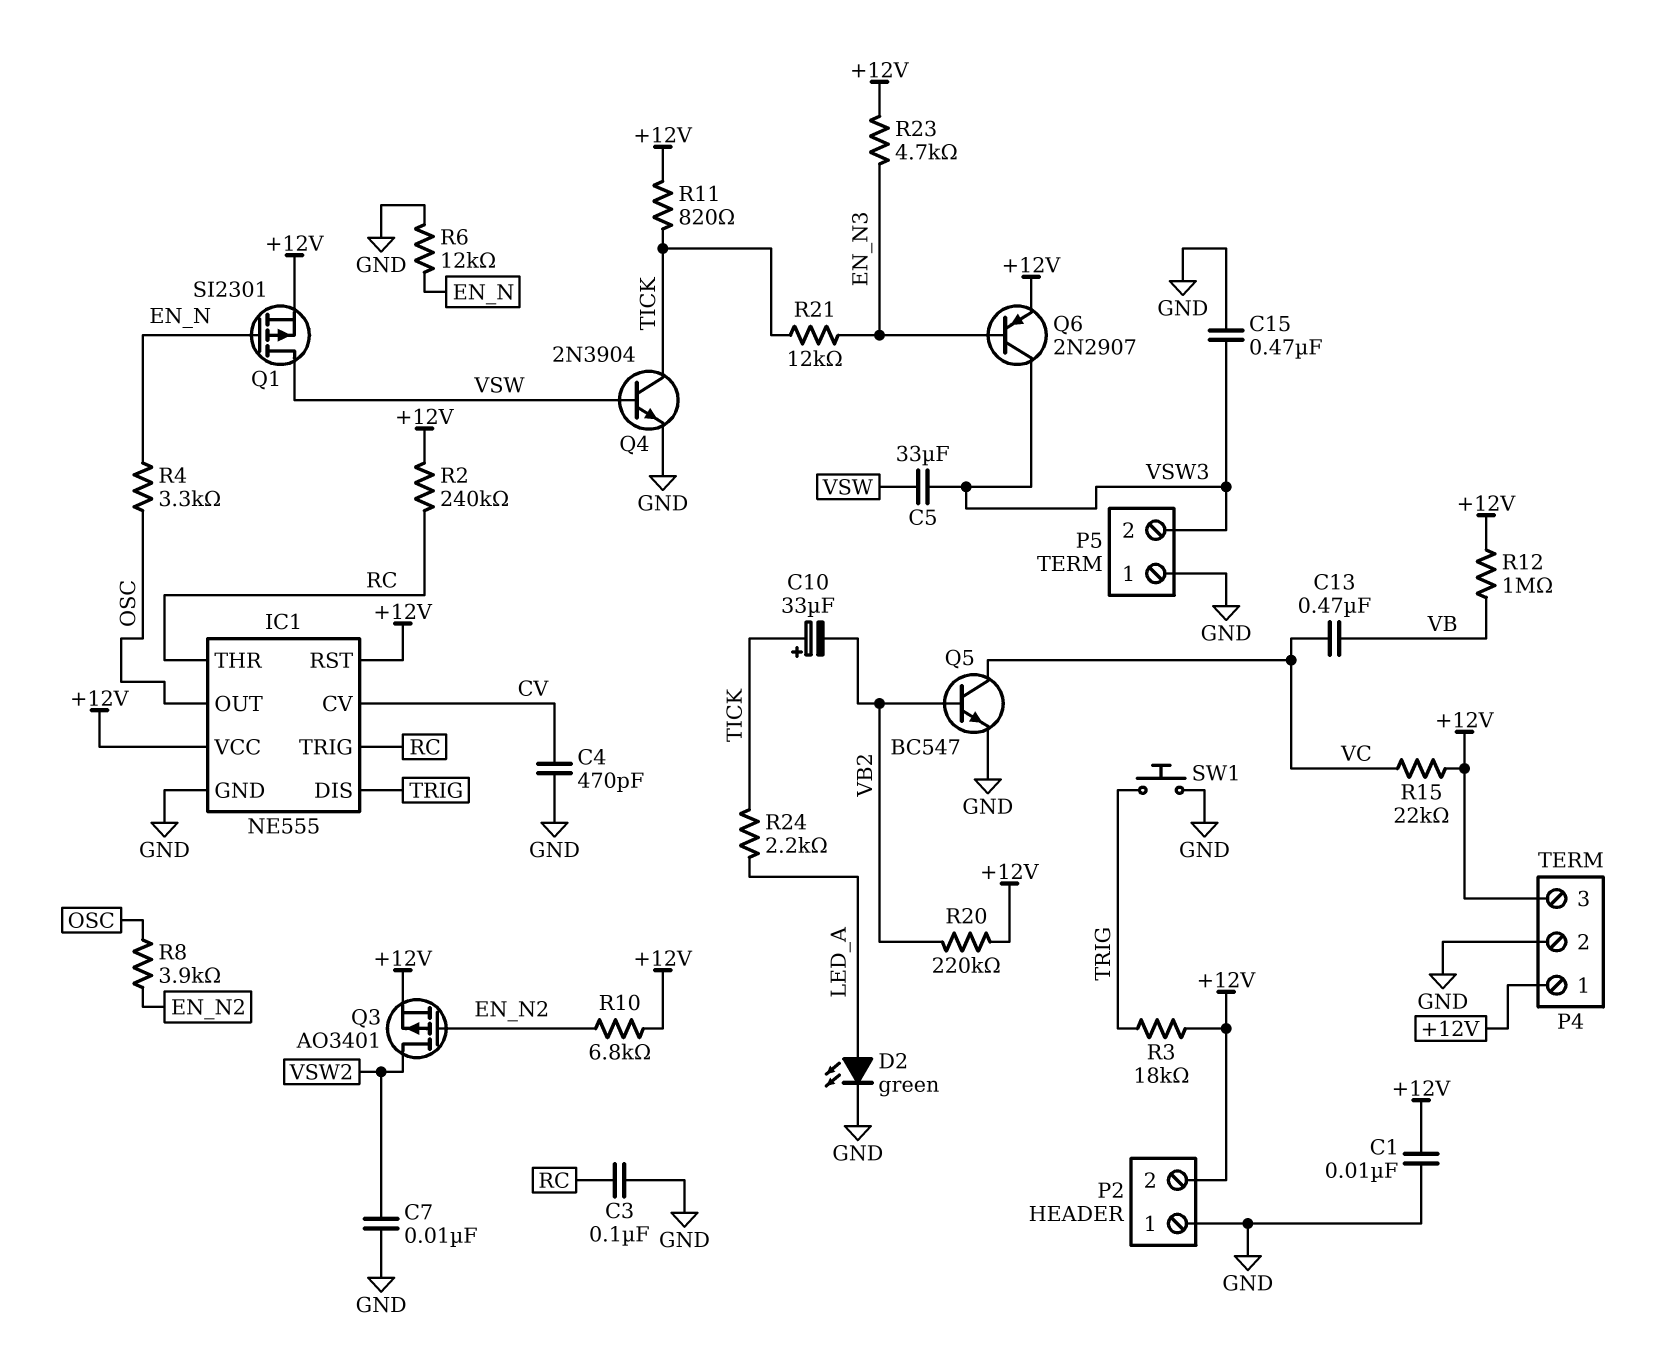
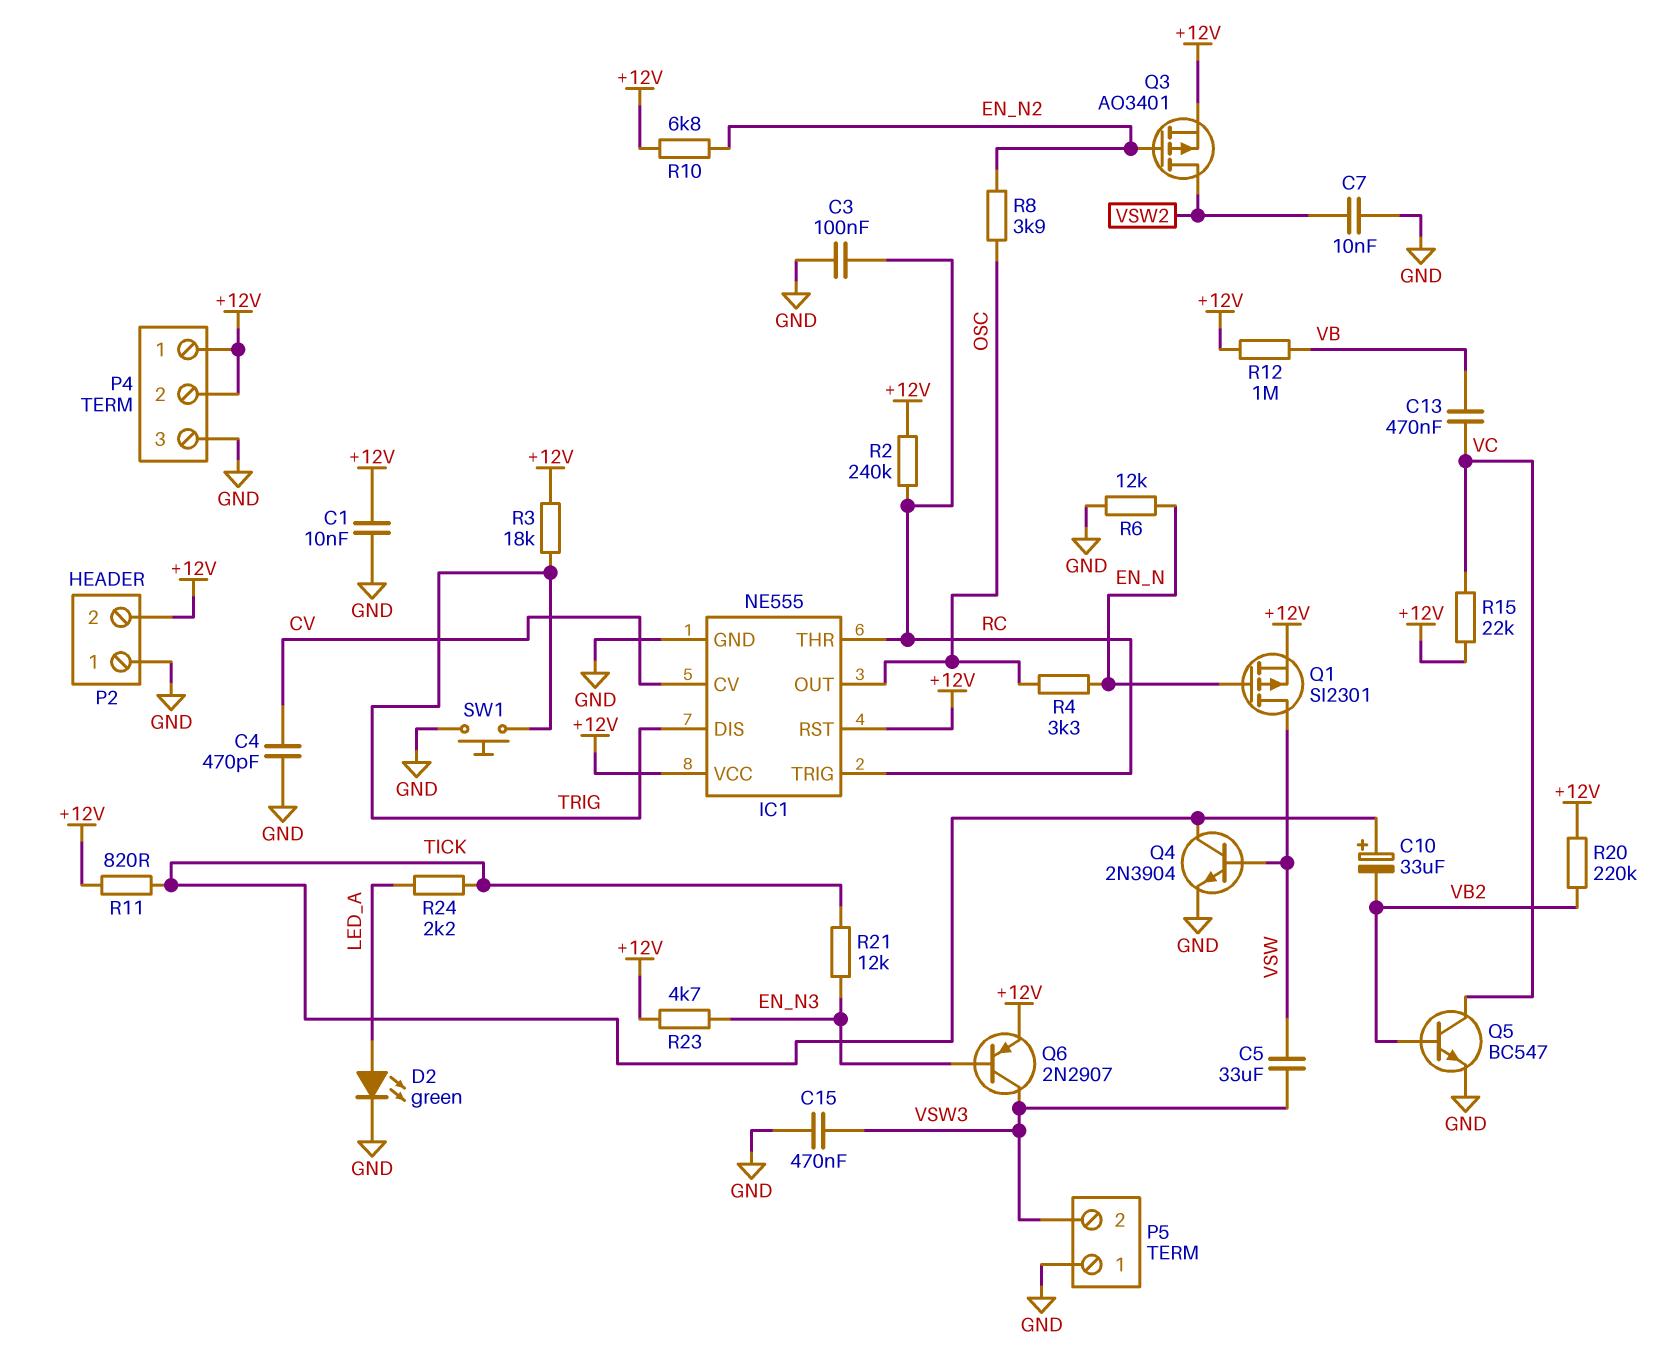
P4 pin 2: GND -> +12V
P4 pin 3: +12V -> GND

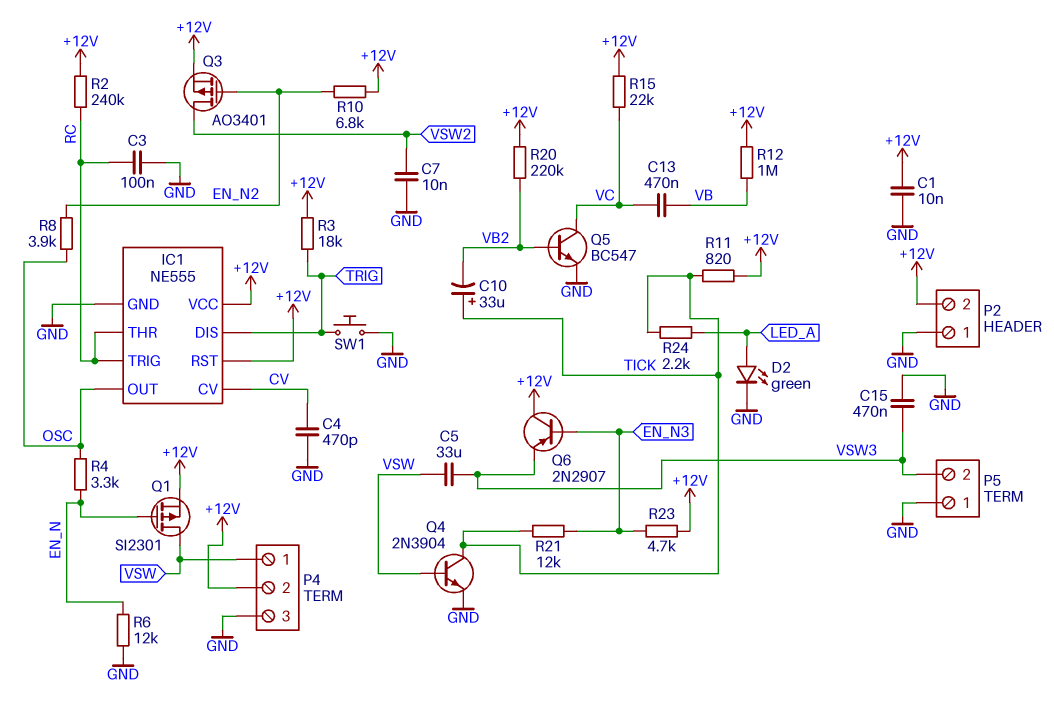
P4 pin 1: +12V -> VSW
Q6: PNP 2N2907 (B EN_N3, C VSW3, E +12V) -> PNP 2N2907 (B EN_N3, C +12V, E VSW3)

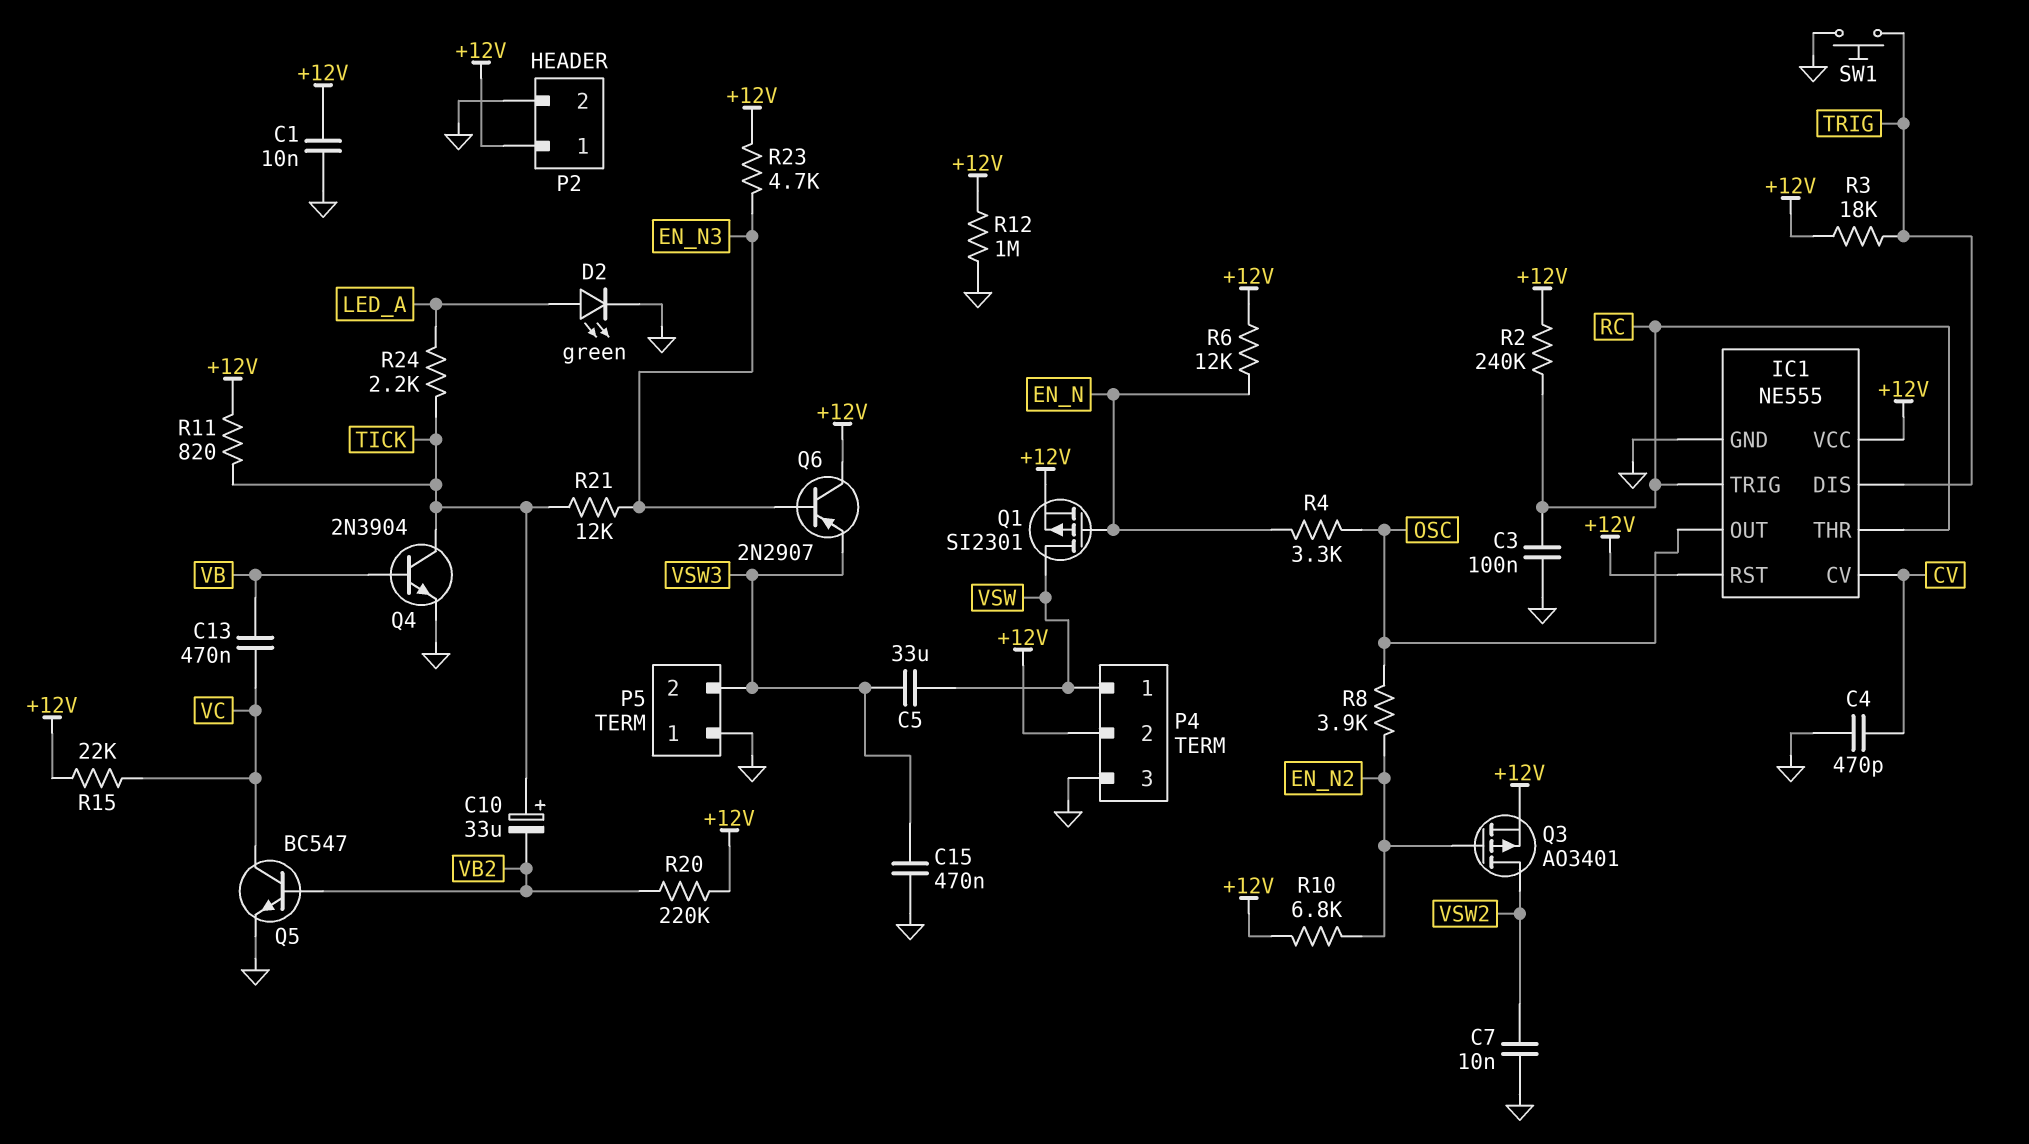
P2 pin 1: GND -> +12V
P2 pin 2: +12V -> GND
Q4: NPN 2N3904 (B VSW, C TICK, E GND) -> NPN 2N3904 (B VB, C TICK, E GND)
R6: 12k (EN_N, GND) -> 12k (+12V, EN_N)
R12: 1M (+12V, VB) -> 1M (+12V, GND)

